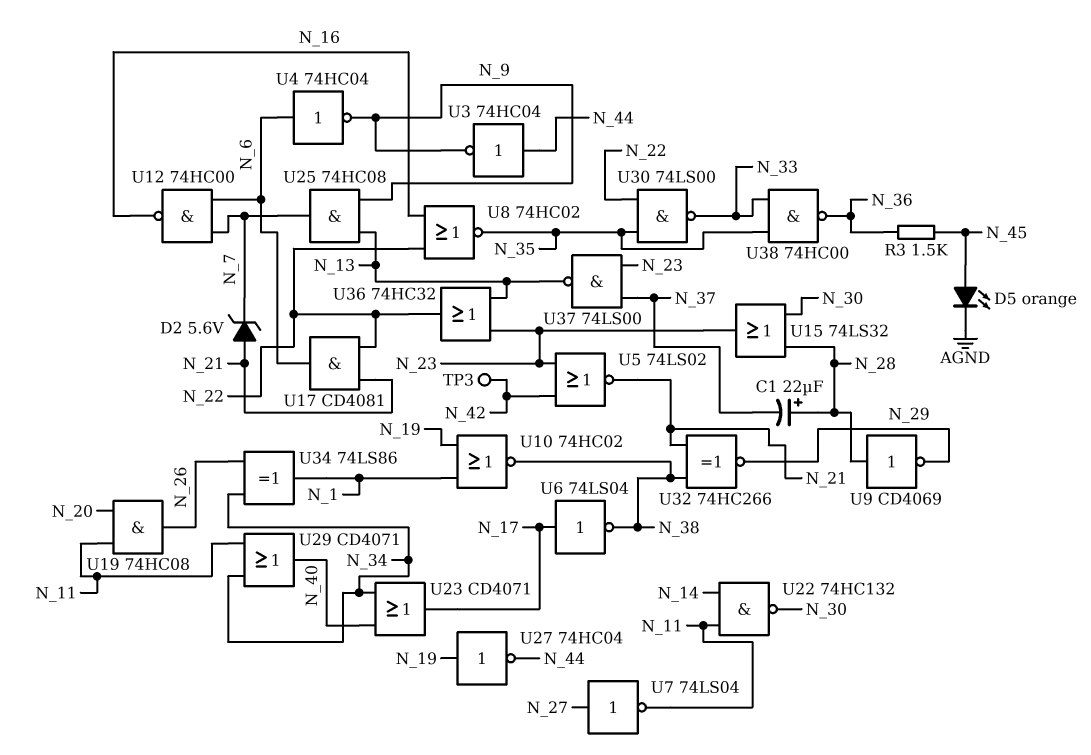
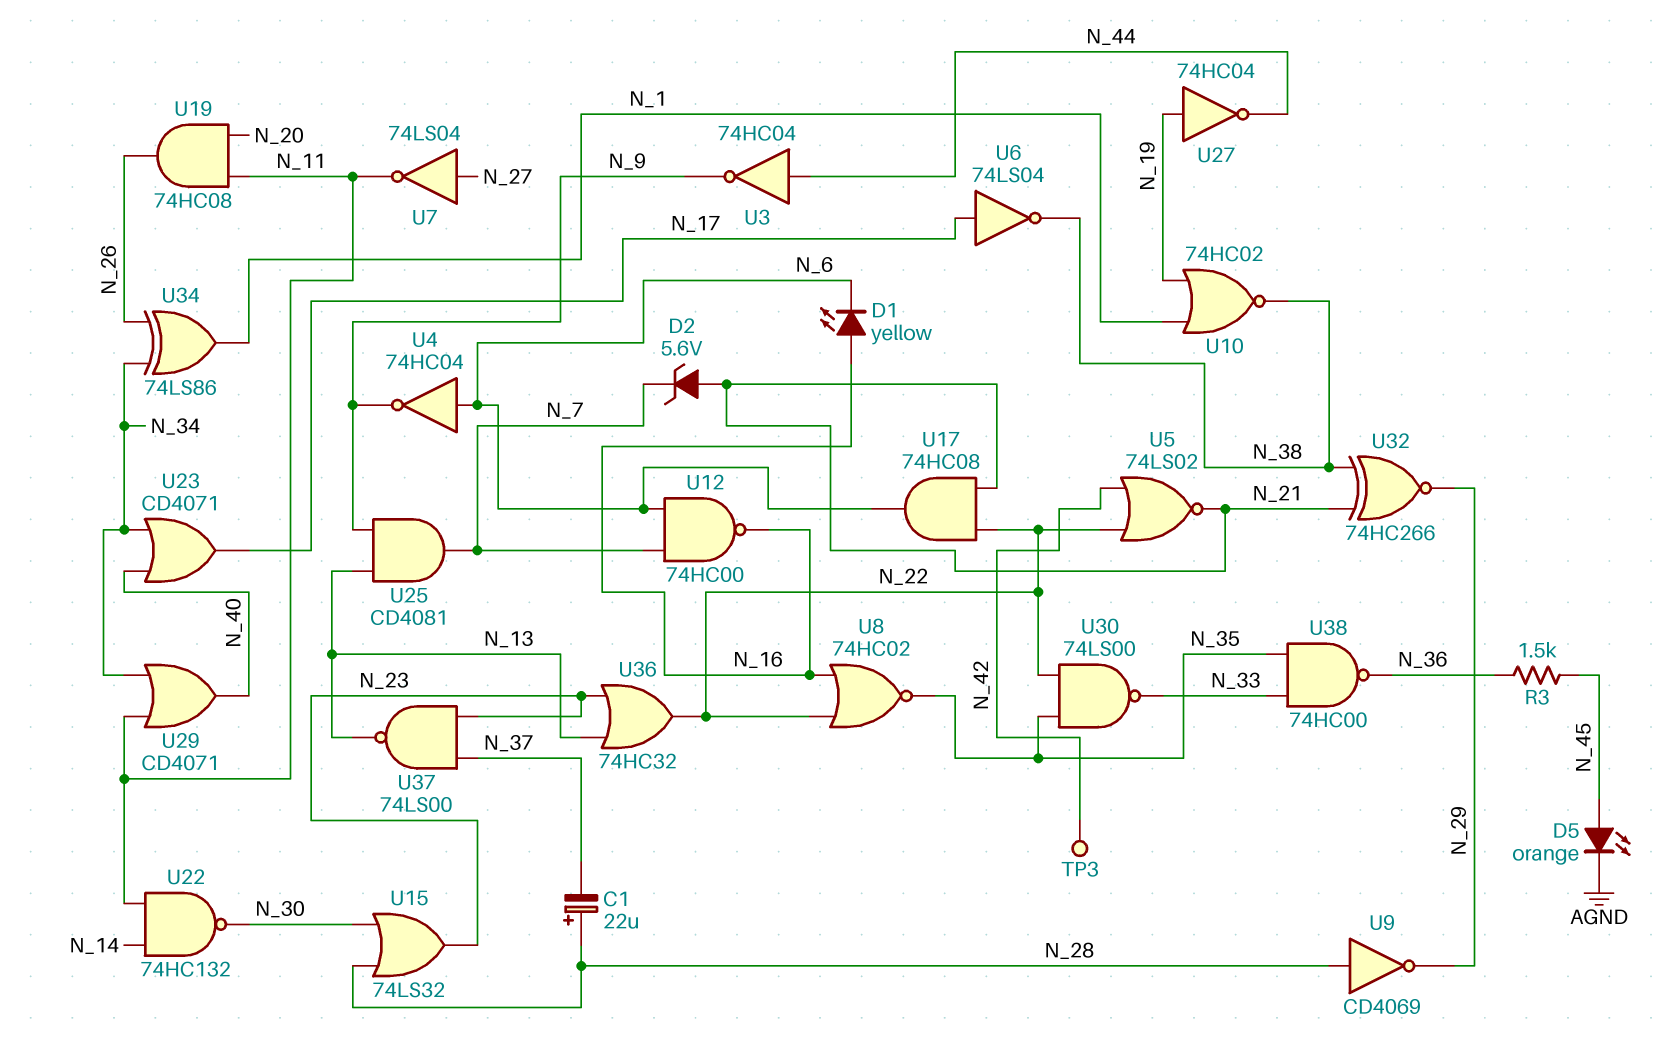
D1: none -> LED yellow (A N_16, K N_6)
U5: NOR 74LS02 (in N_23, in N_42, out N_21) -> NOR 74LS02 (in N_22, in N_42, out N_21)
U17: AND CD4081 (in N_21, in N_22, out N_6) -> AND 74HC08 (in N_21, in N_22, out N_6)
U25: AND 74HC08 (in N_9, in N_13, out N_7) -> AND CD4081 (in N_9, in N_13, out N_7)

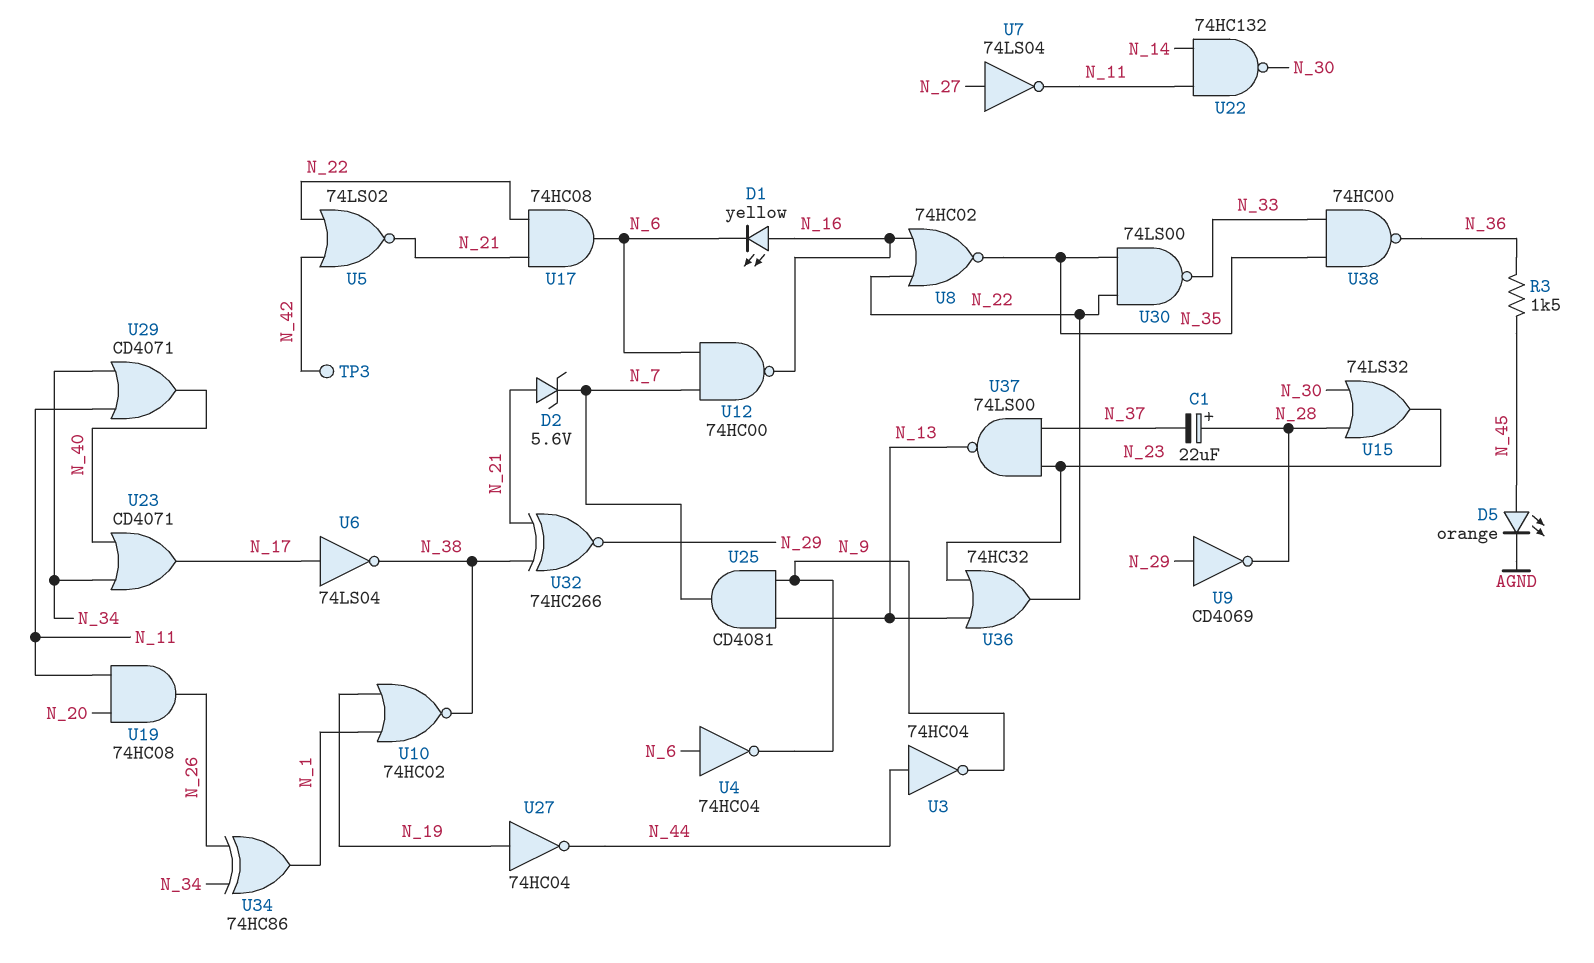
U9: NOT CD4069 (in N_28, out N_29) -> NOT CD4069 (in N_29, out N_28)
U34: XOR 74LS86 (in N_26, in N_34, out N_1) -> XOR 74HC86 (in N_26, in N_34, out N_1)

